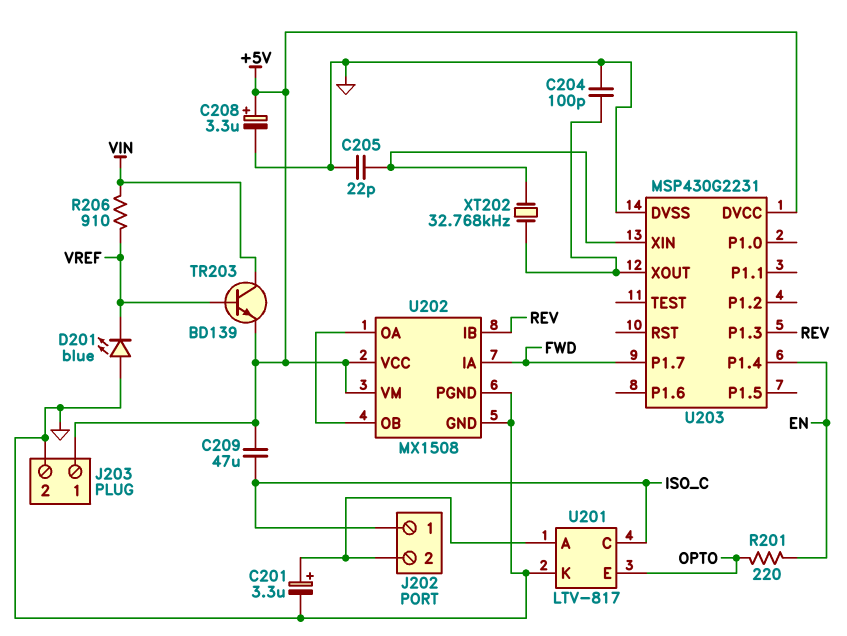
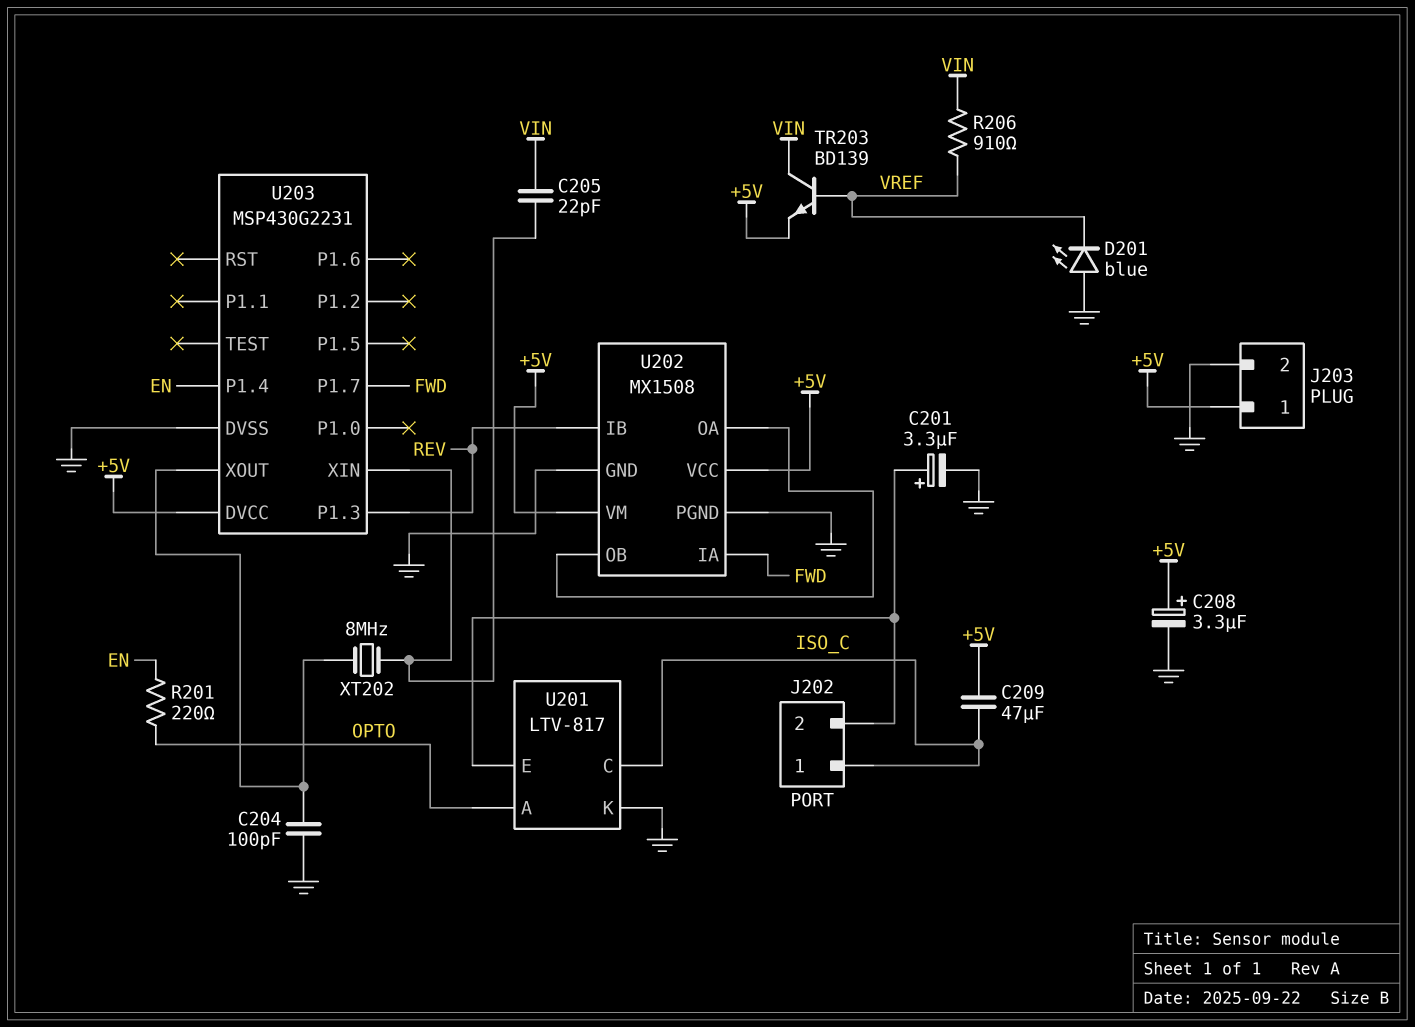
C205: 22pF (GND, U203/XIN) -> 22pF (U203/XIN, VIN)
U201 pin A: J202/2 -> OPTO
U201 pin E: OPTO -> J202/2
XT202: 32.768kHz (U203/XIN, U203/XOUT) -> 8MHz (U203/XIN, U203/XOUT)

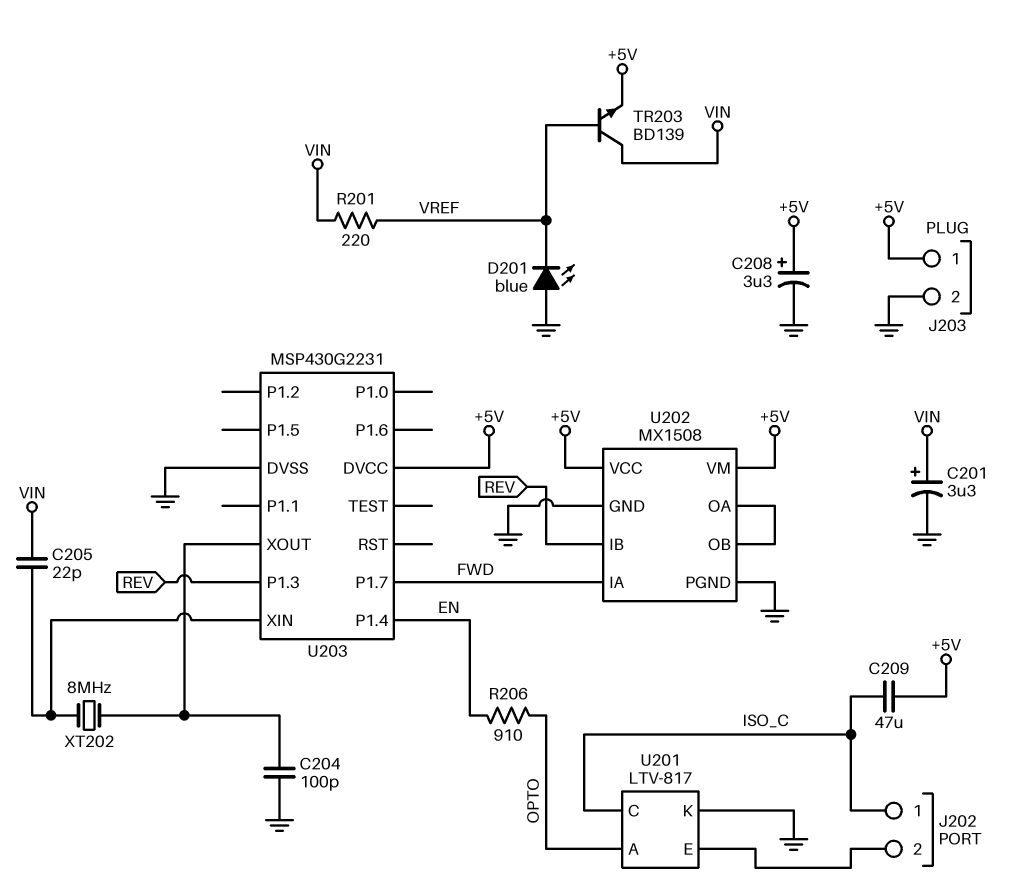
C201: 3.3uF (plus J202/2, minus GND) -> 3.3uF (plus VIN, minus GND)
R201: 220 (EN, OPTO) -> 220 (VIN, VREF)
R206: 910 (VIN, VREF) -> 910 (EN, OPTO)

